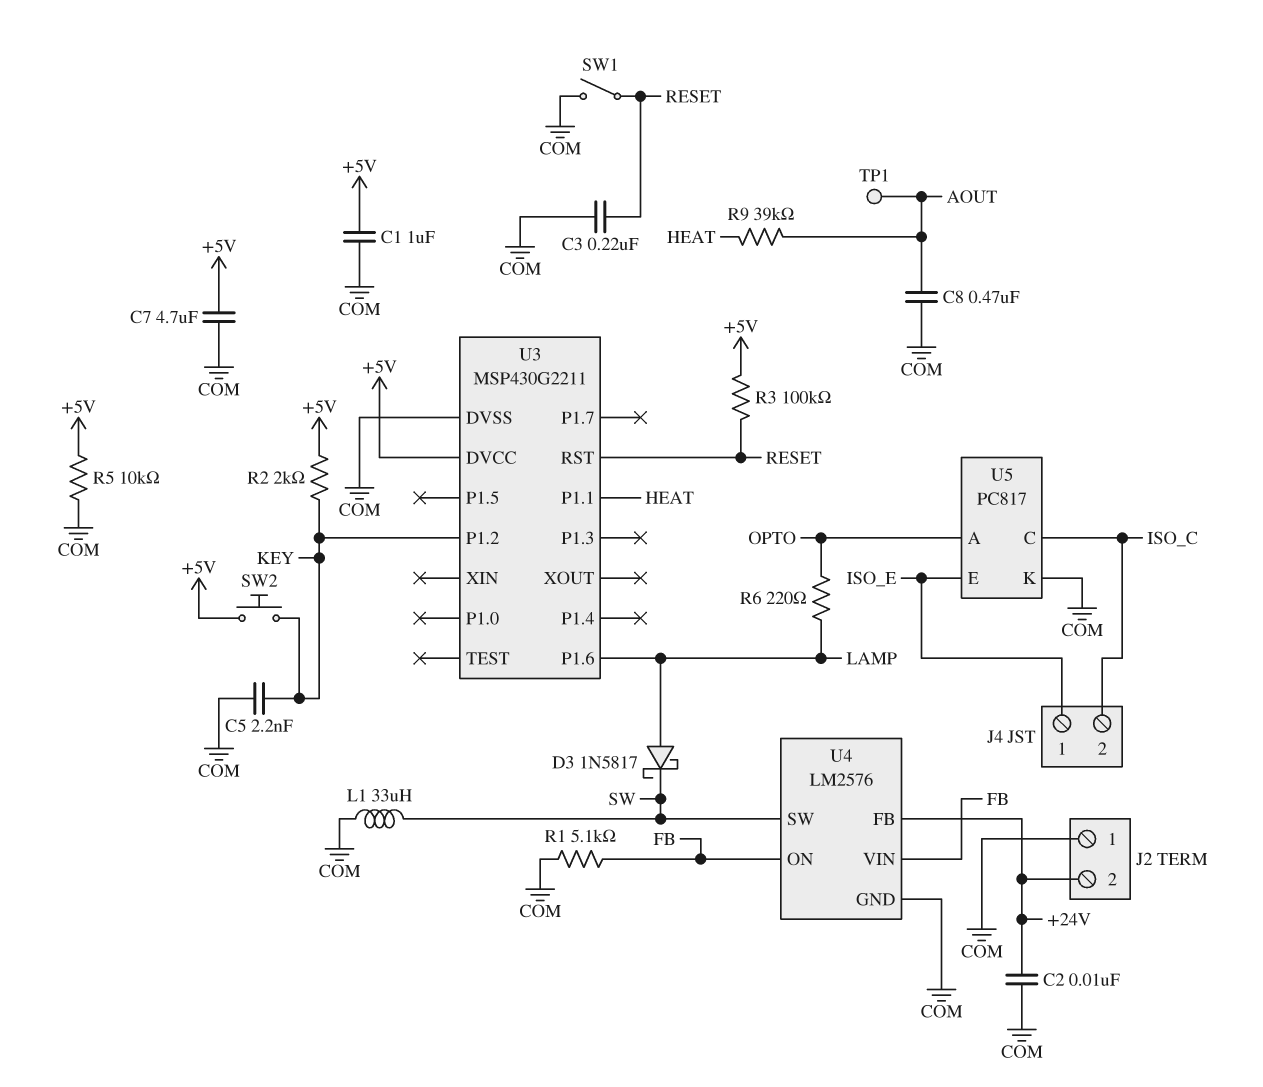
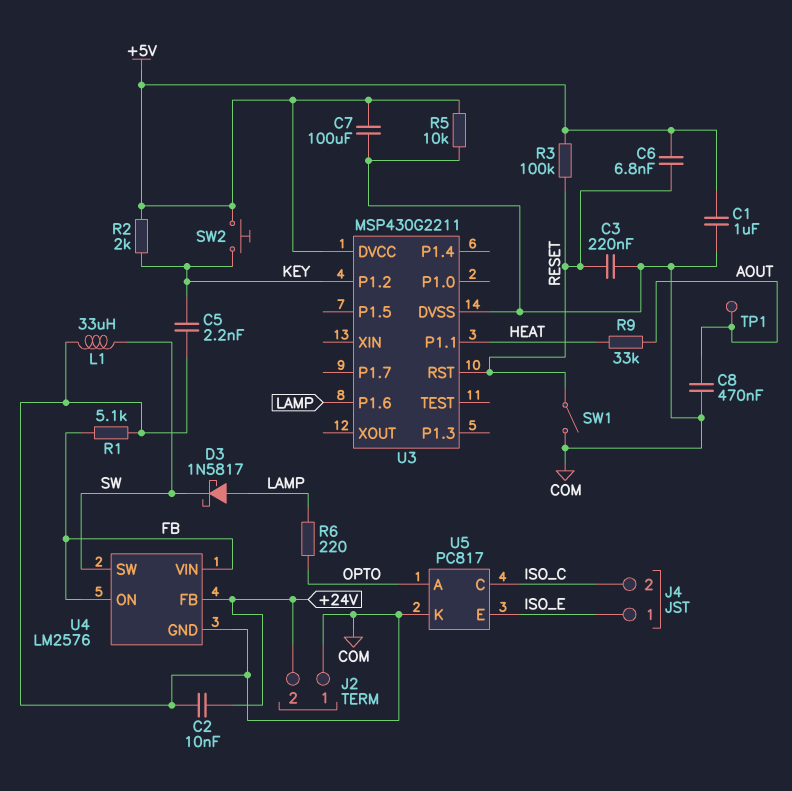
C6: none -> 6.8nF (+5V, RESET)
C7: 4.7uF (+5V, COM) -> 100uF (+5V, COM)
R9: 39k (AOUT, HEAT) -> 33k (AOUT, HEAT)

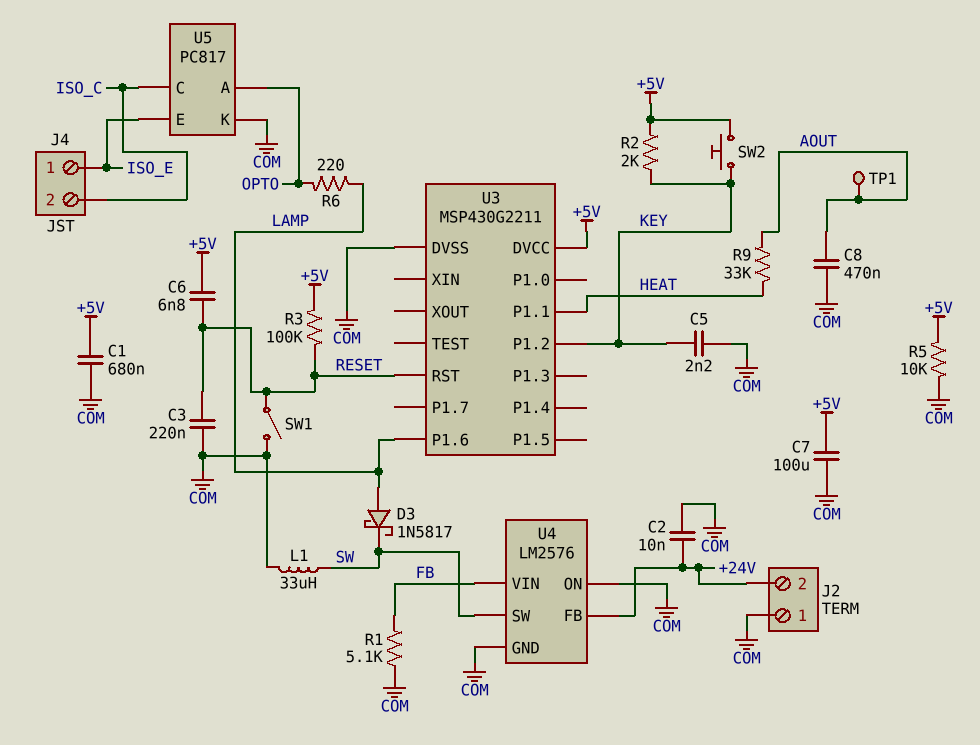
C1: 1uF (+5V, COM) -> 680nF (+5V, COM)
U4 pin ON: FB -> COM

